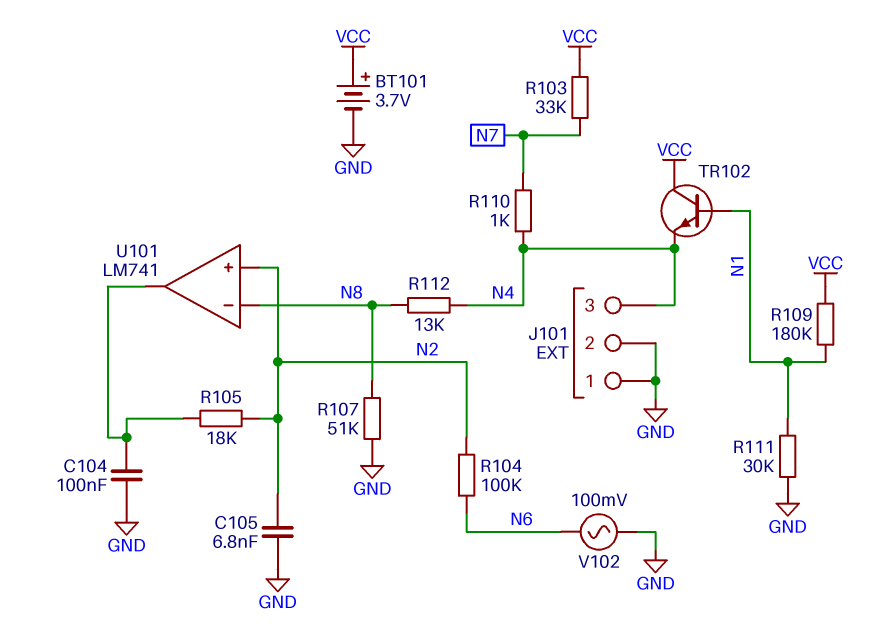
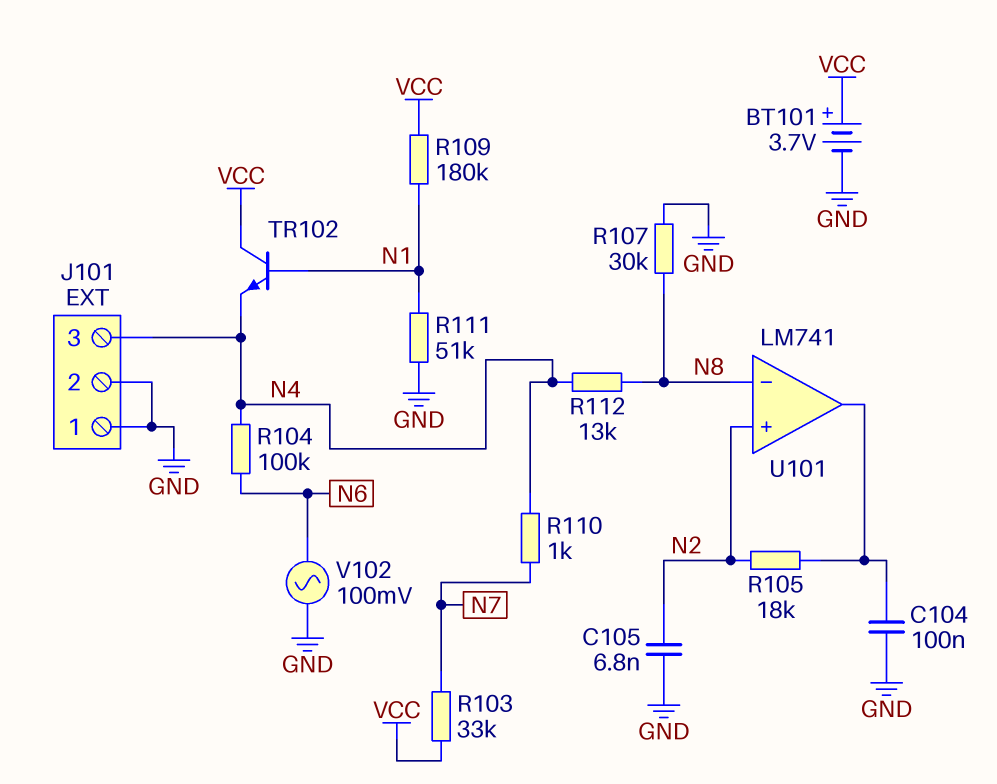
R104: 100k (N2, N6) -> 100k (N4, N6)
R107: 51k (GND, N8) -> 30k (GND, N8)
R111: 30k (GND, N1) -> 51k (GND, N1)

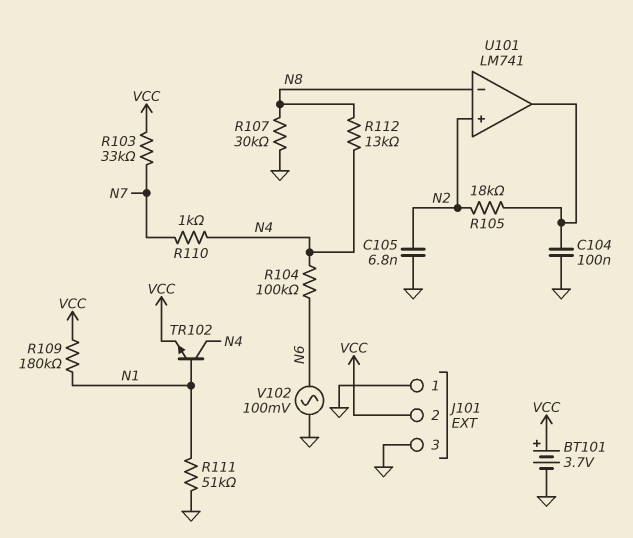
J101 pin 2: GND -> VCC
J101 pin 3: N4 -> GND
TR102: NPN (B N1, C VCC, E N4) -> NPN (B N1, C N4, E VCC)

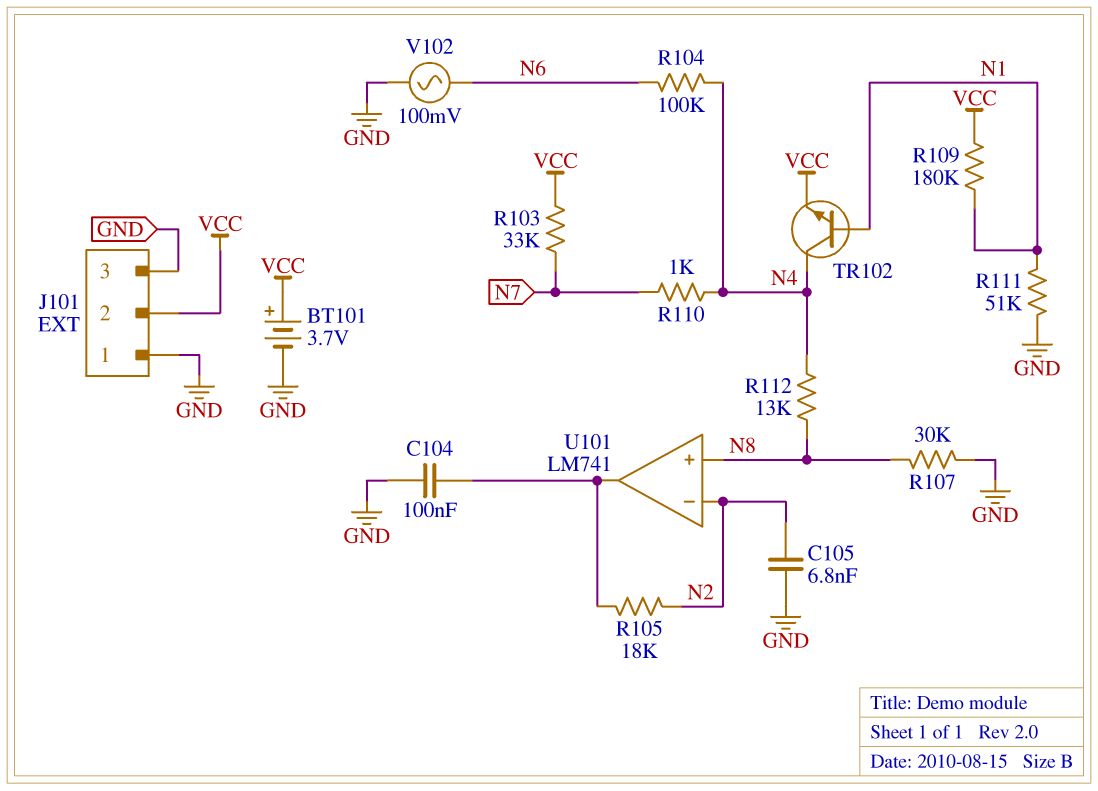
U101 pin in+: N2 -> N8
U101 pin in-: N8 -> N2

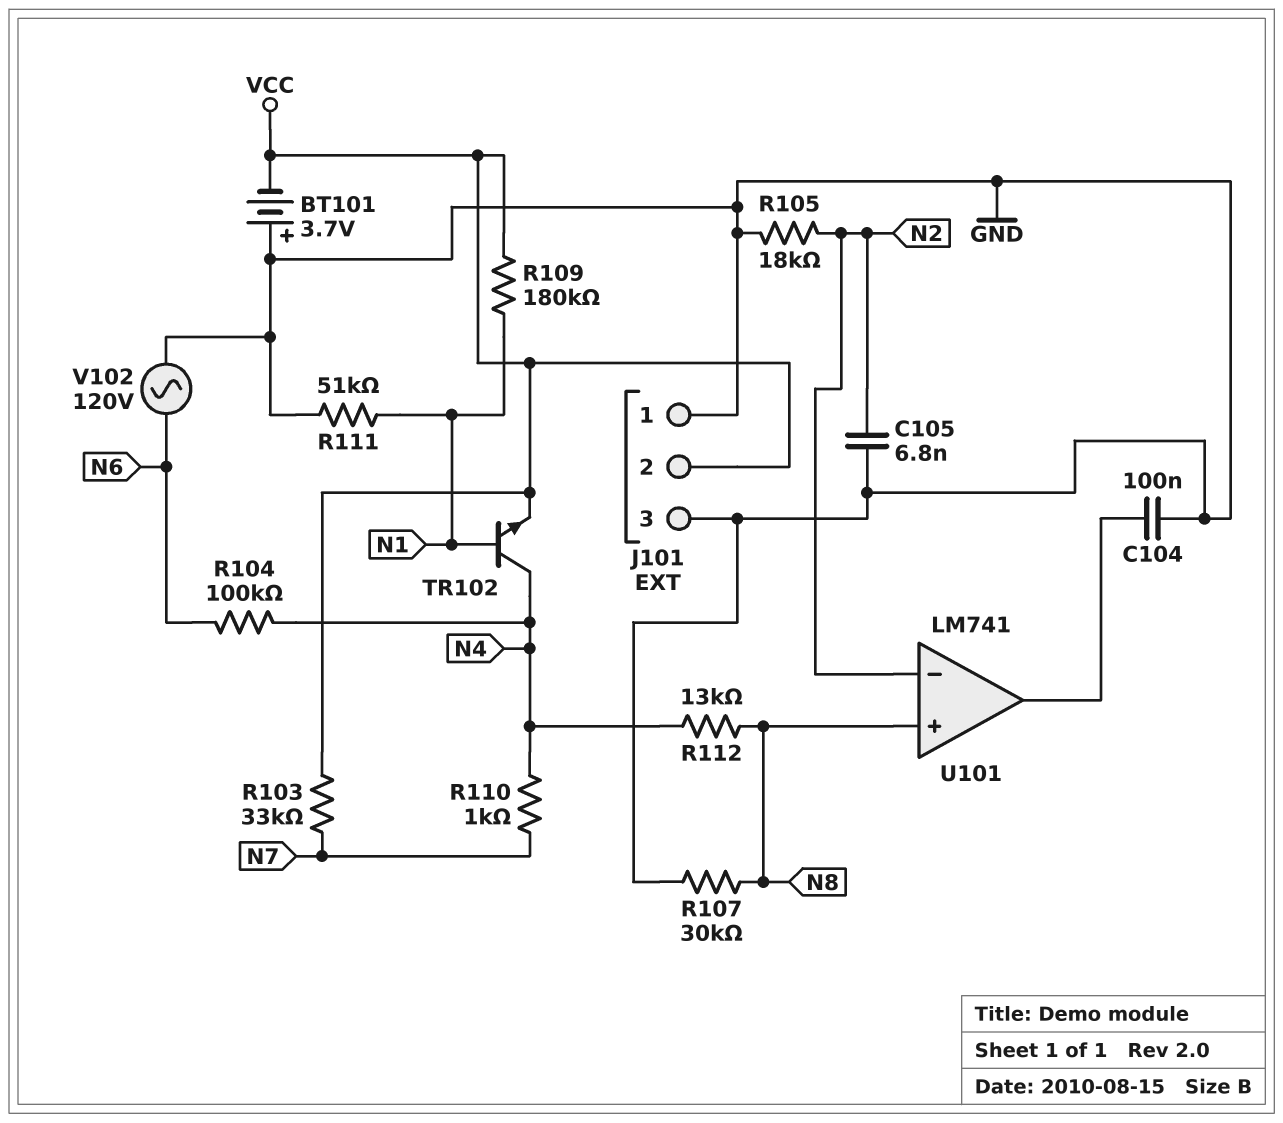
BT101: 3.7V (plus VCC, minus GND) -> 3.7V (plus GND, minus VCC)
R105: 18k (N2, U101/out) -> 18k (GND, N2)
V102: AC 100mV (GND, N6) -> AC 120V (GND, N6)

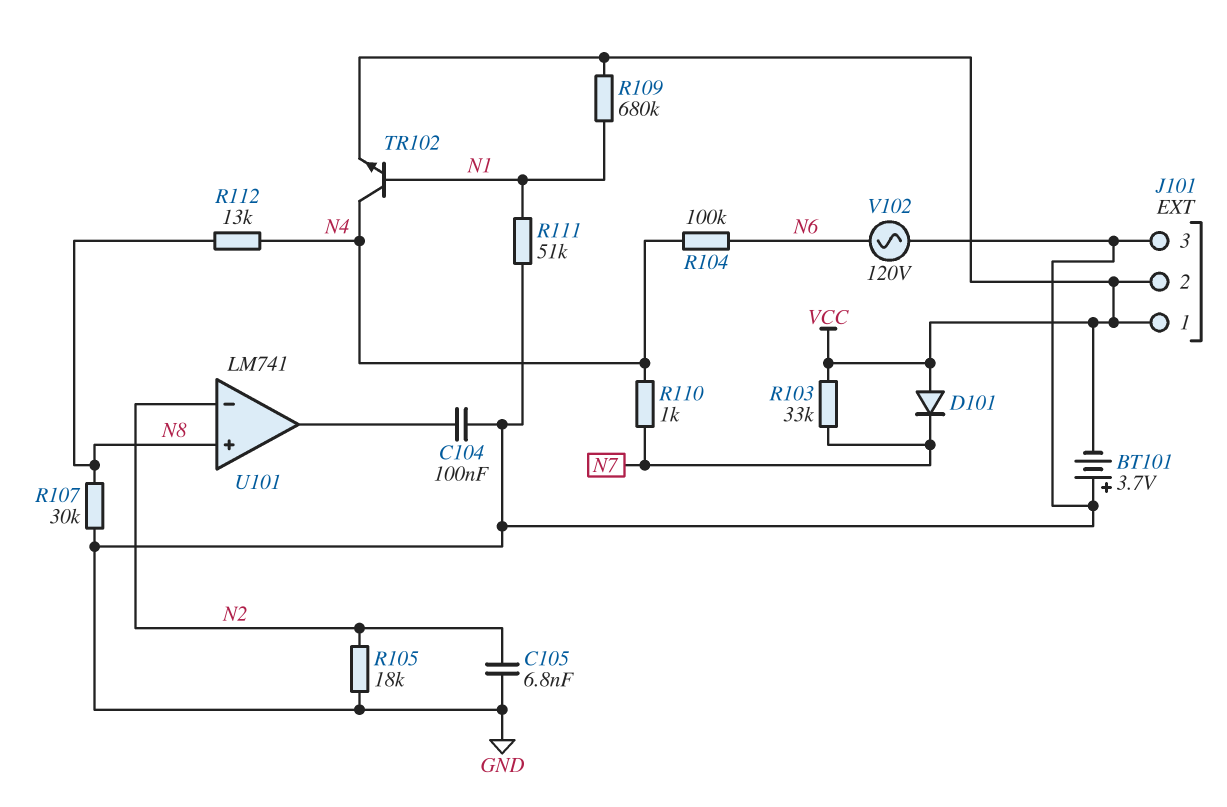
D101: none -> diode (A VCC, K N7)
J101 pin 1: GND -> VCC
R109: 180k (N1, VCC) -> 680k (N1, VCC)

